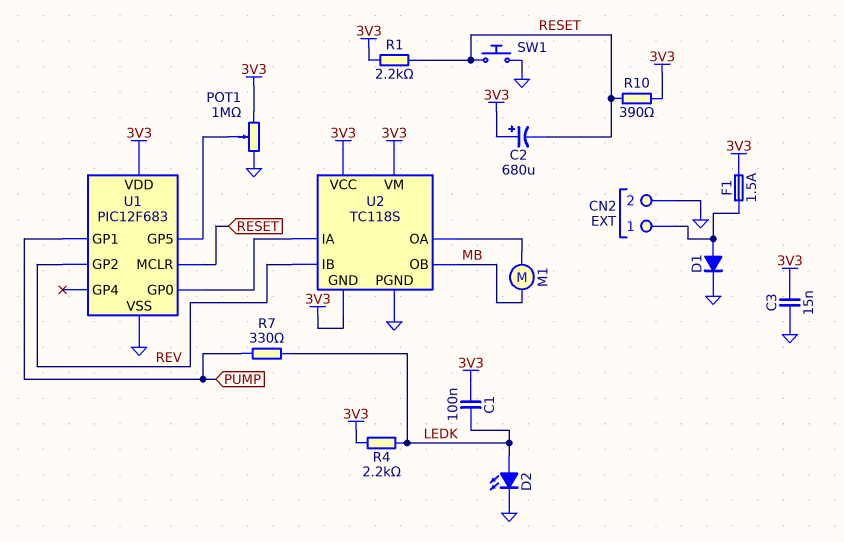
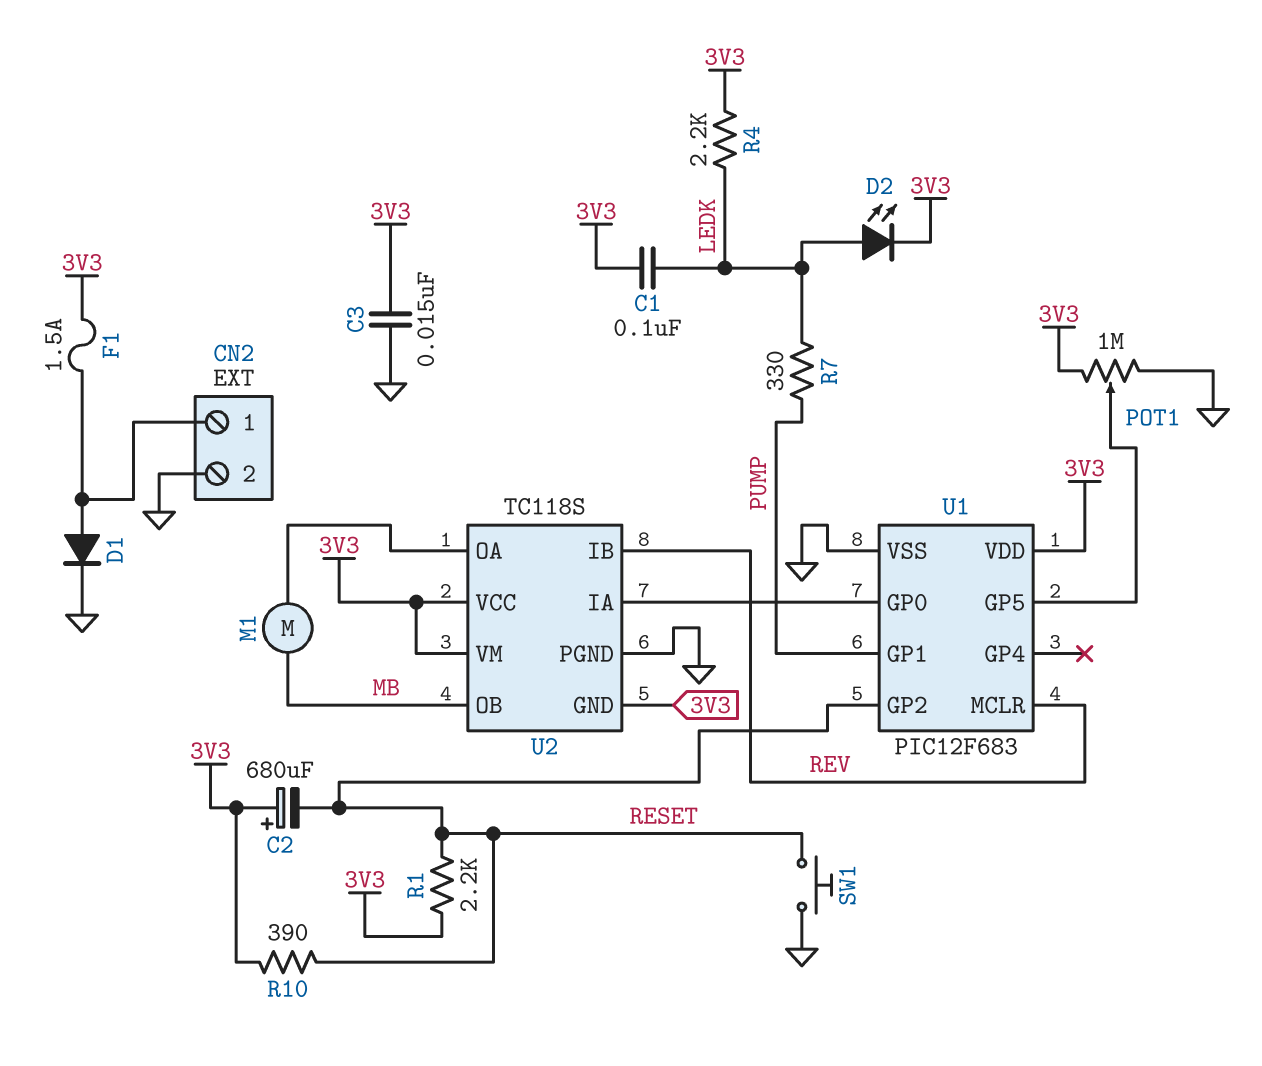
D2: LED (A LEDK, K GND) -> LED (A LEDK, K 3V3)
U1 pin GP2: REV -> RESET
U1 pin MCLR: RESET -> REV

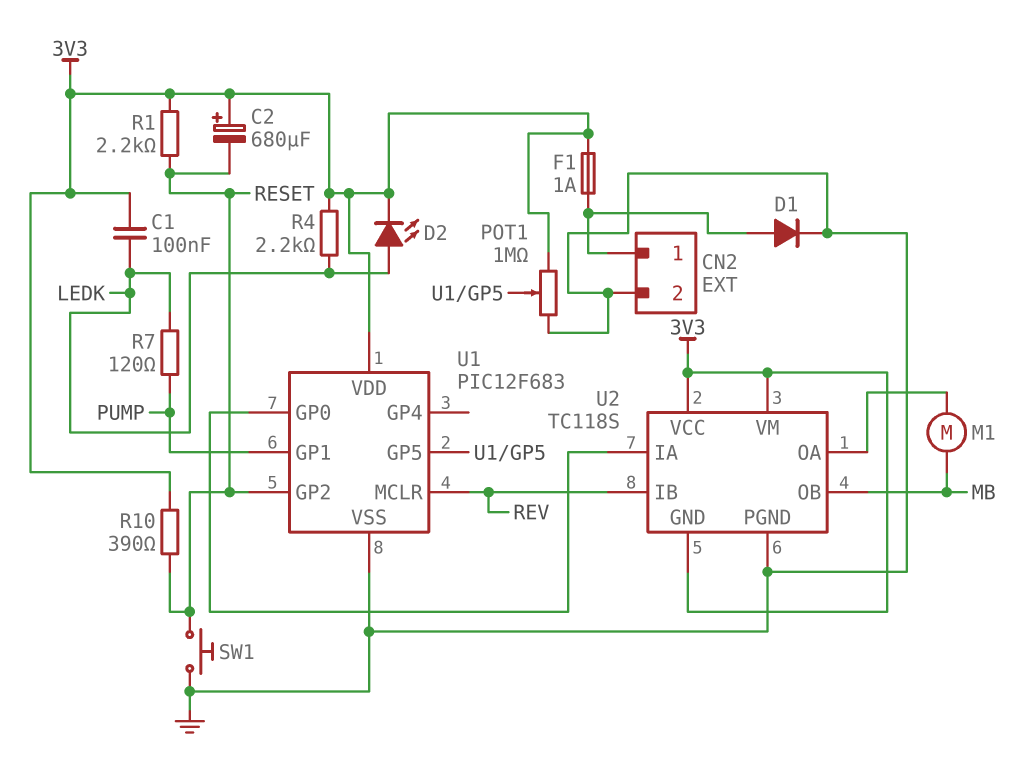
C3: 15nF (3V3, GND) -> none
F1: 1.5A (3V3, CN2/1) -> 1A (3V3, CN2/1)
R7: 330 (LEDK, PUMP) -> 120 (LEDK, PUMP)

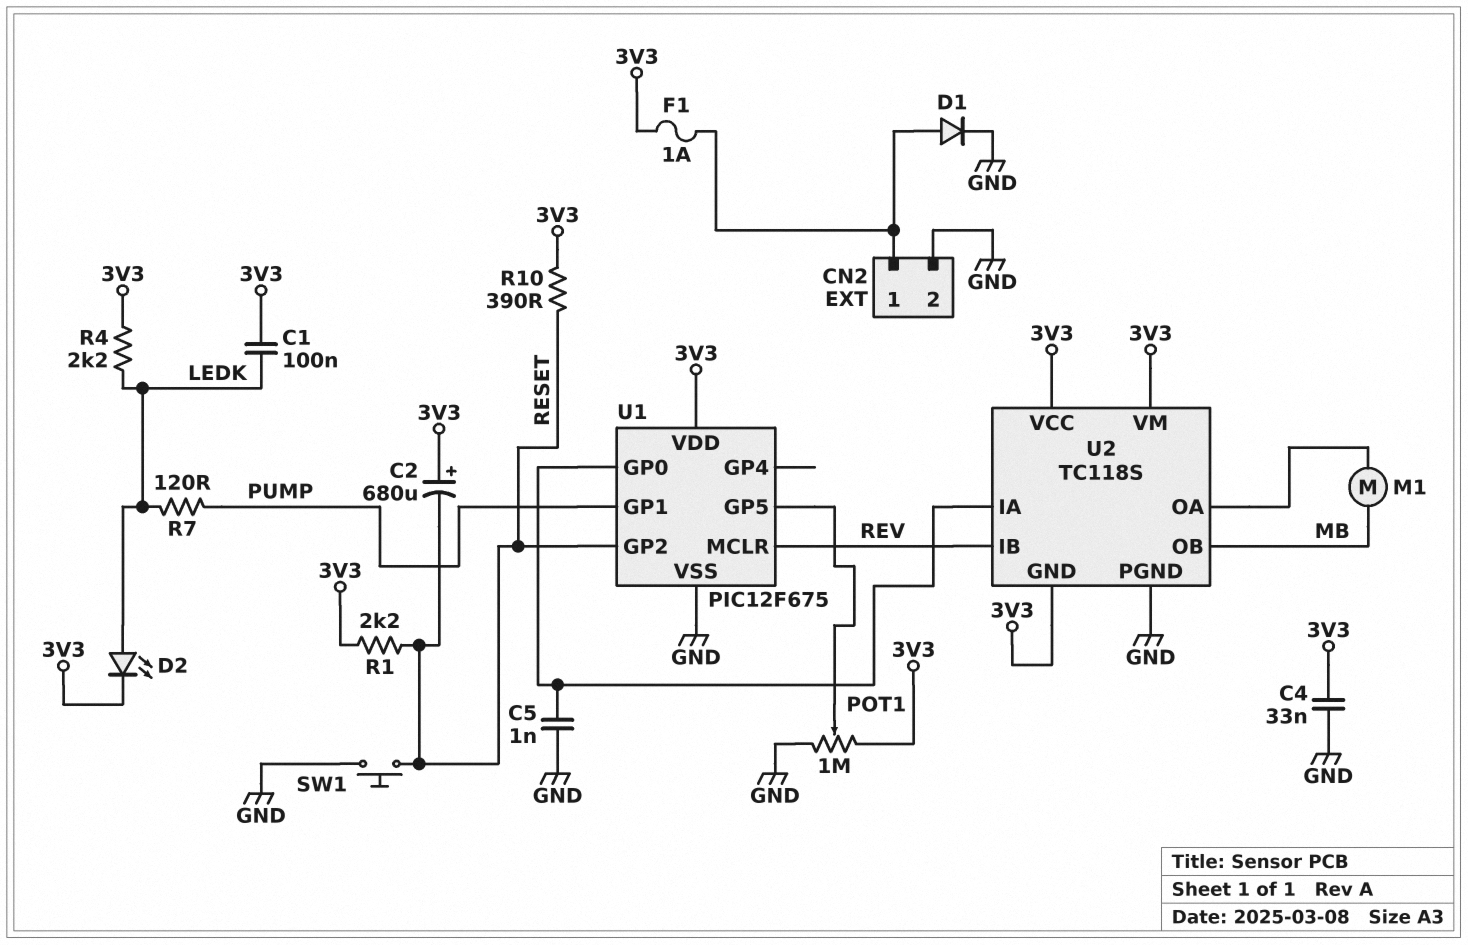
C4: none -> 33nF (3V3, GND)
C5: none -> 1nF (GND, U1/GP0)
U1: PIC12F683 -> PIC12F675

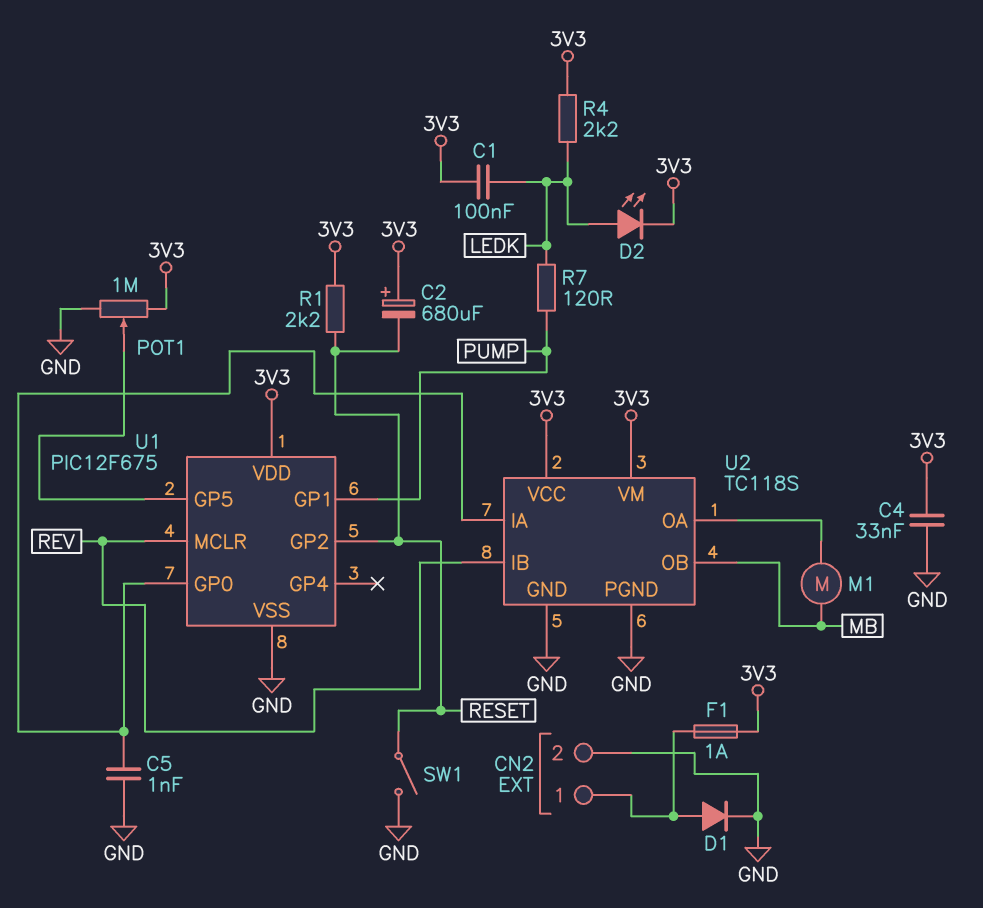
R10: 390 (3V3, RESET) -> none
SW1: button (GND, RESET) -> switch (GND, RESET)
U2 pin GND: 3V3 -> GND

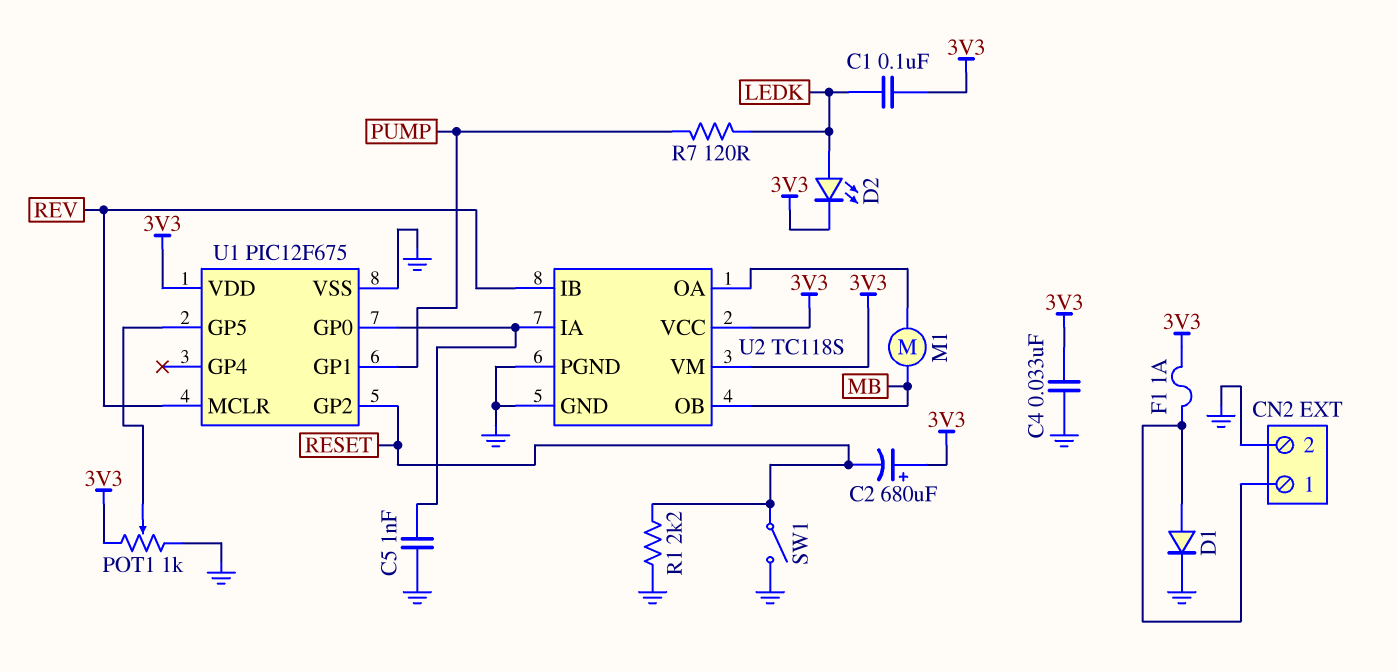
POT1: 1M (3V3, GND, wiper U1/GP5) -> 1k (3V3, GND, wiper U1/GP5)
R1: 2.2k (3V3, RESET) -> 2.2k (GND, RESET)
R4: 2.2k (3V3, LEDK) -> none

